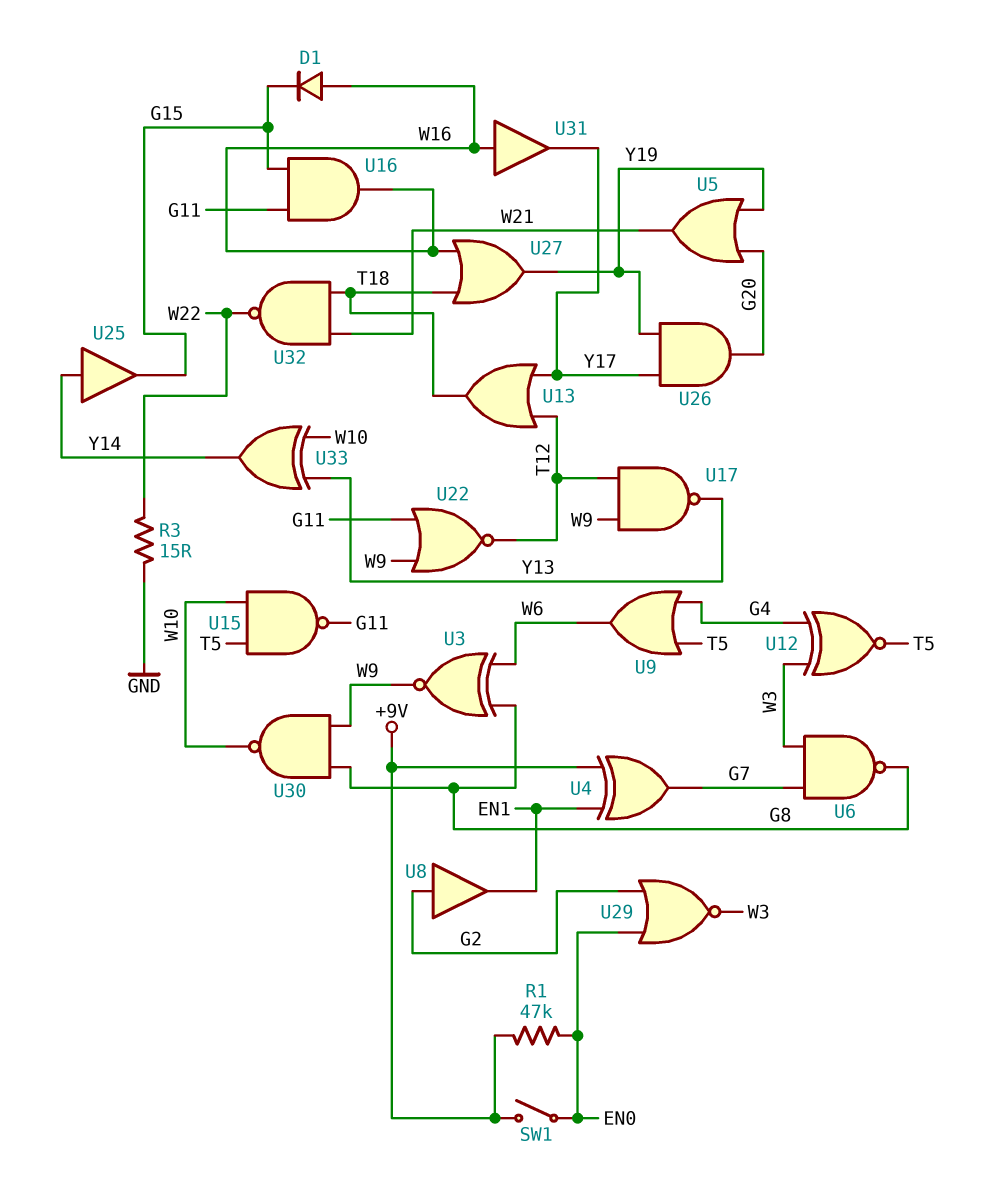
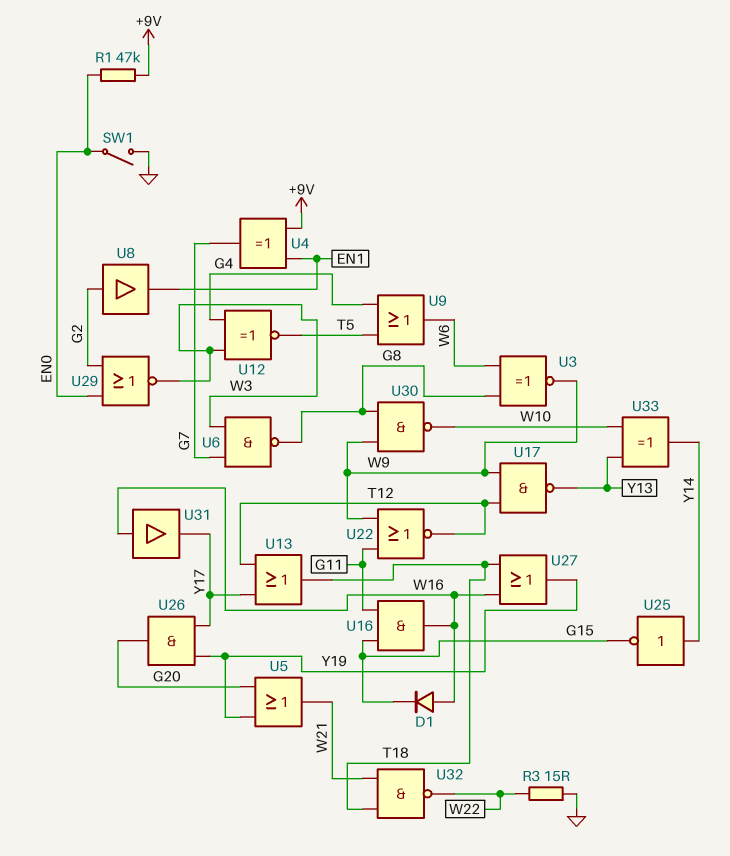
SW1: switch (+9V, EN0) -> switch (EN0, GND)
U15: NAND (in T5, in W10, out G11) -> none
U25: buffer (in Y14, out G15) -> NOT (in Y14, out G15)

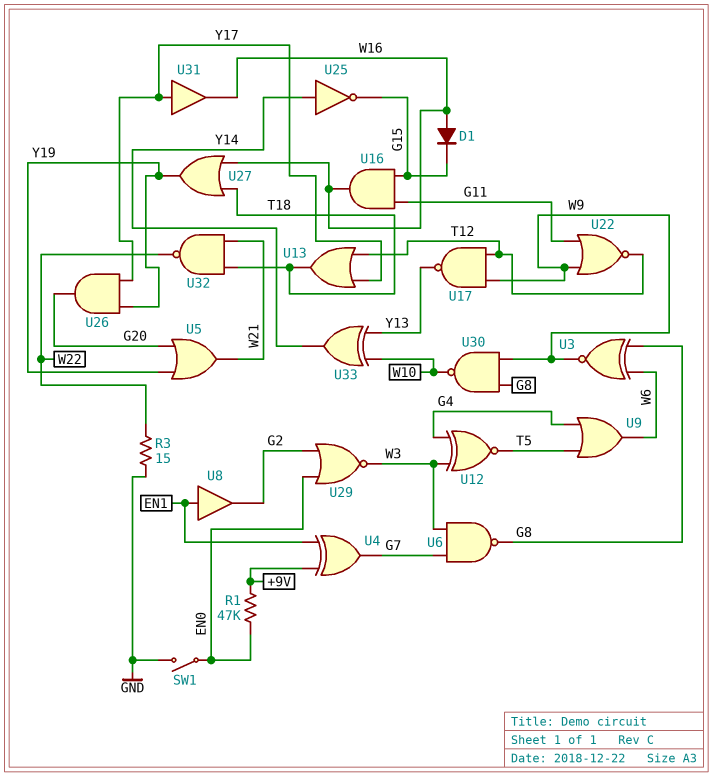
U8: buffer (in G2, out EN1) -> buffer (in EN1, out G2)
U31: buffer (in W16, out Y17) -> buffer (in Y17, out W16)

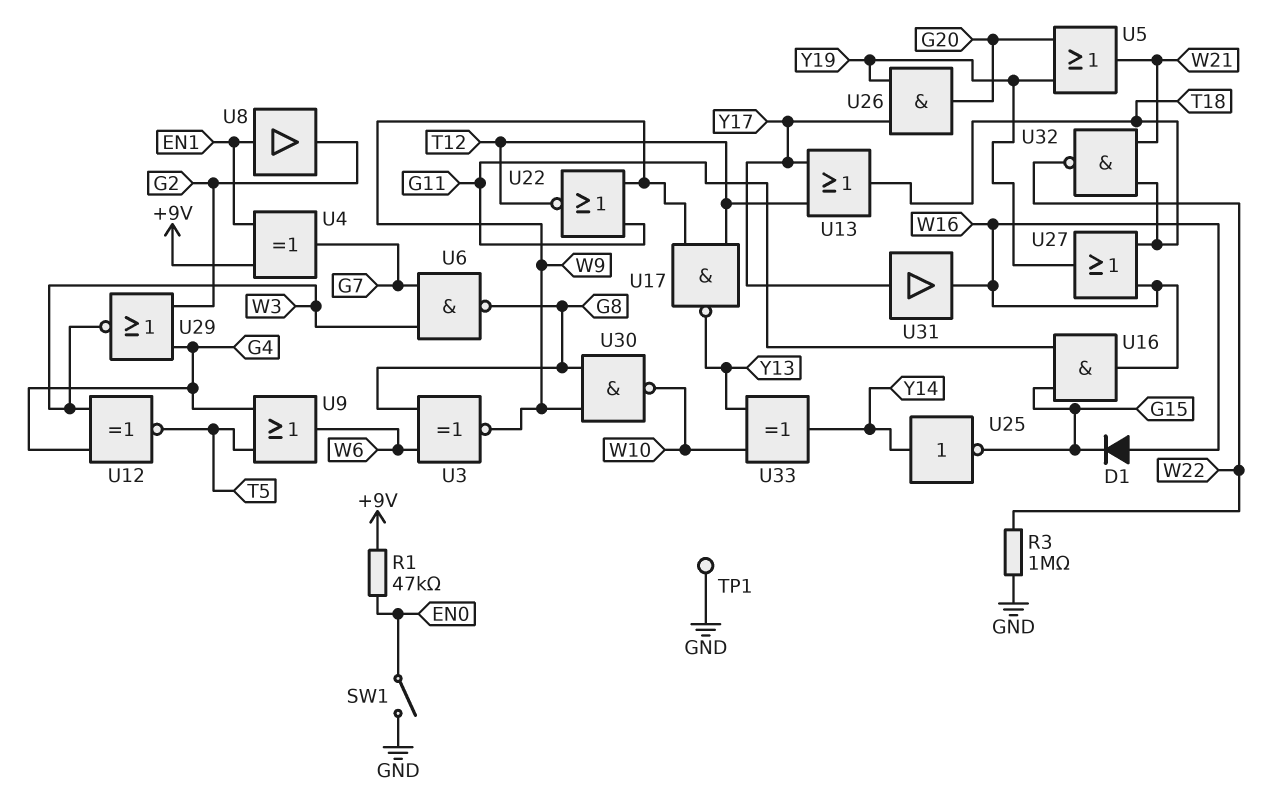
R3: 15 (GND, W22) -> 1M (GND, W22)
TP1: none -> test point (GND)
U29: NOR (in EN0, in G2, out W3) -> NOR (in G2, in G4, out W3)

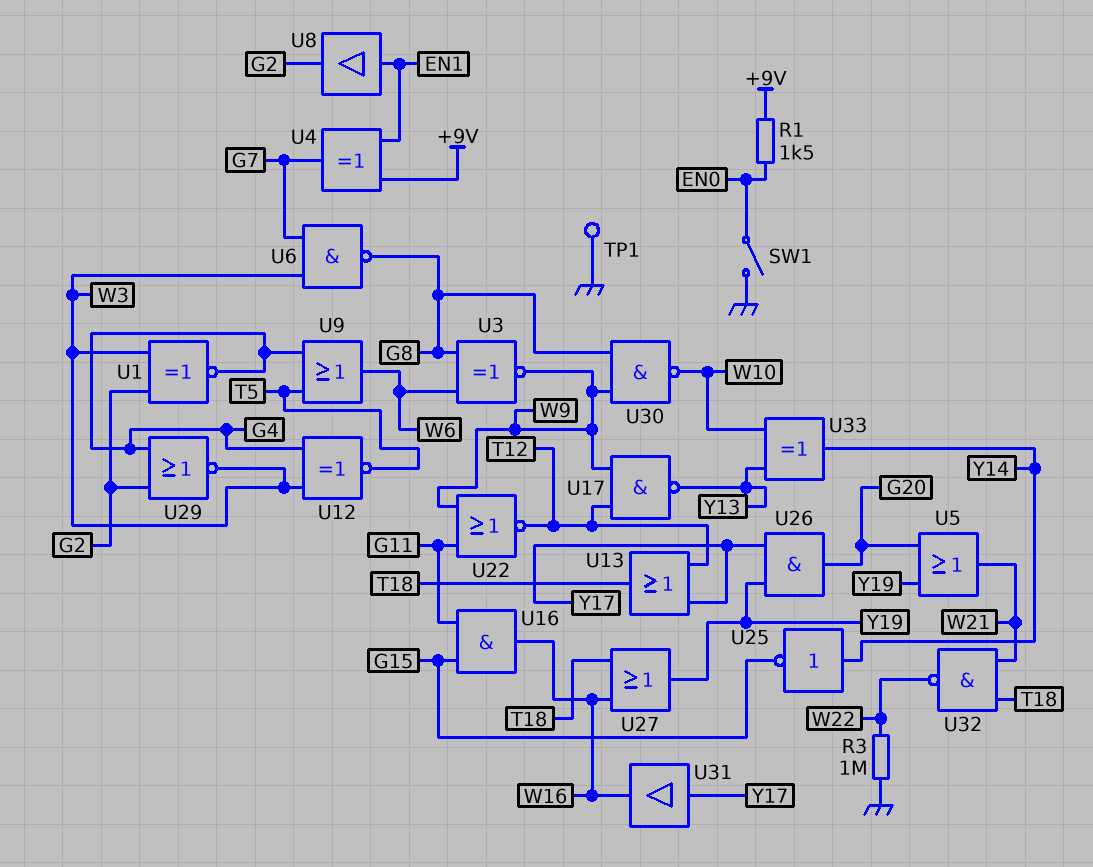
D1: diode (A W16, K G15) -> none
R1: 47k (+9V, EN0) -> 1.5k (+9V, EN0)
U1: none -> XNOR (in G2, in W3, out G4)

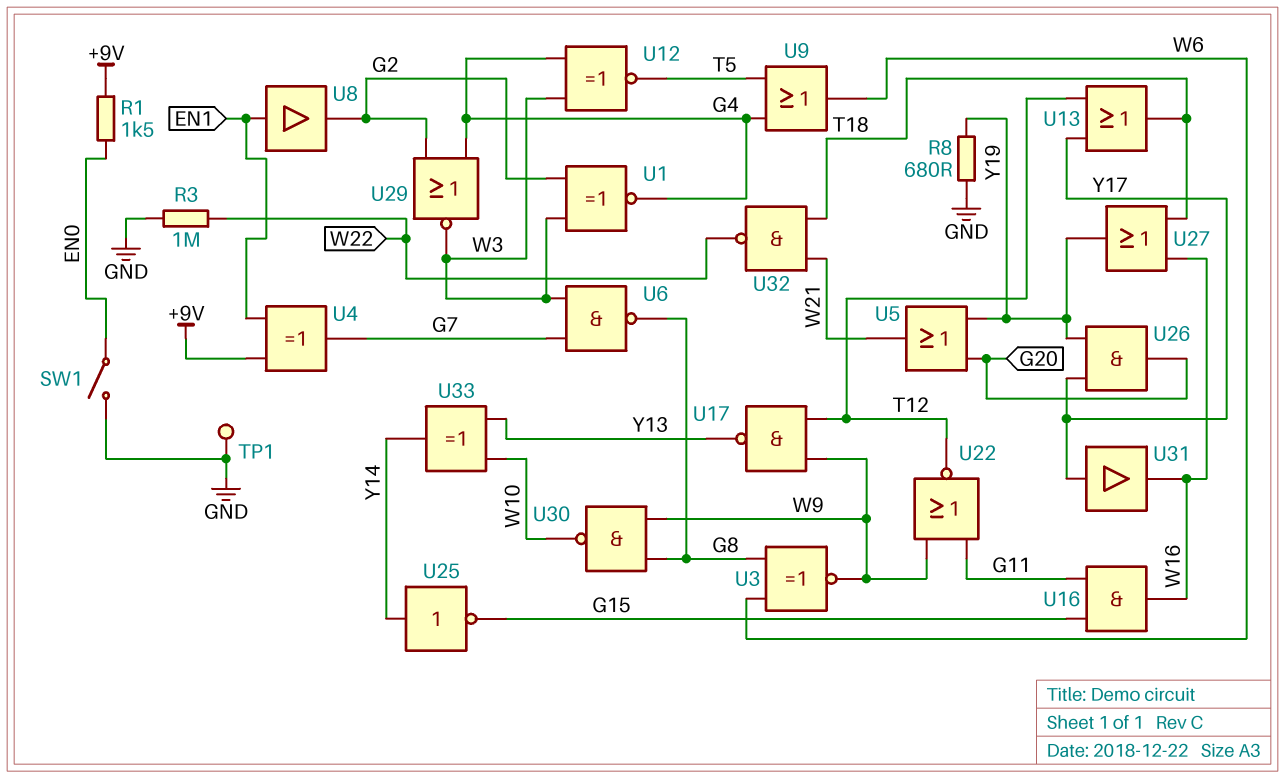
R8: none -> 680 (GND, Y19)

